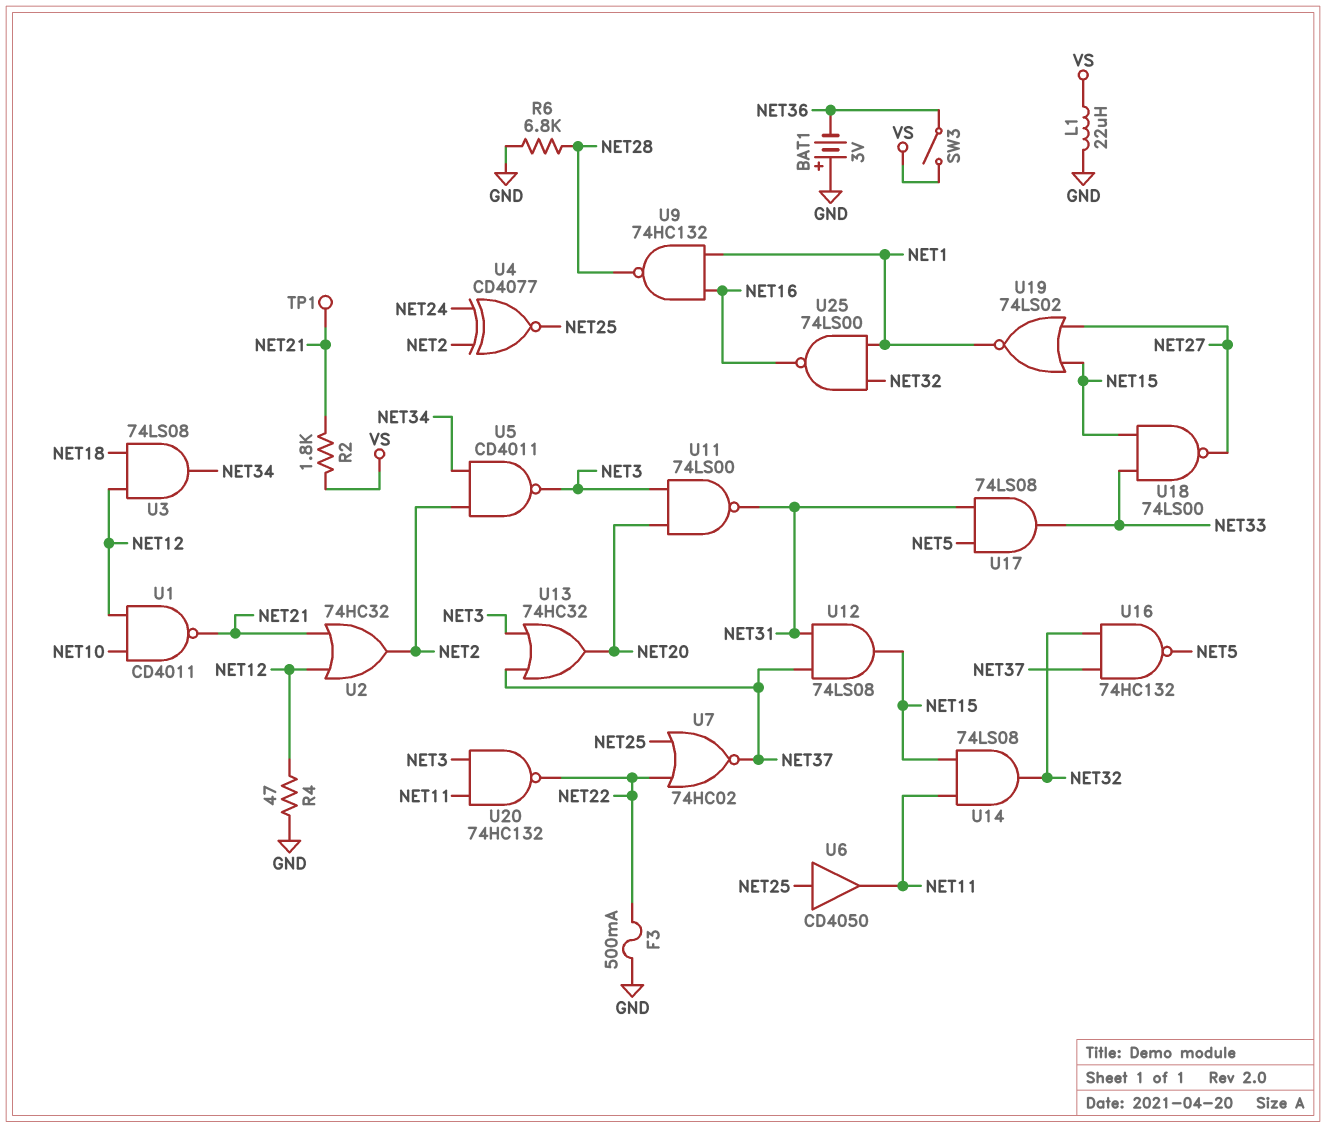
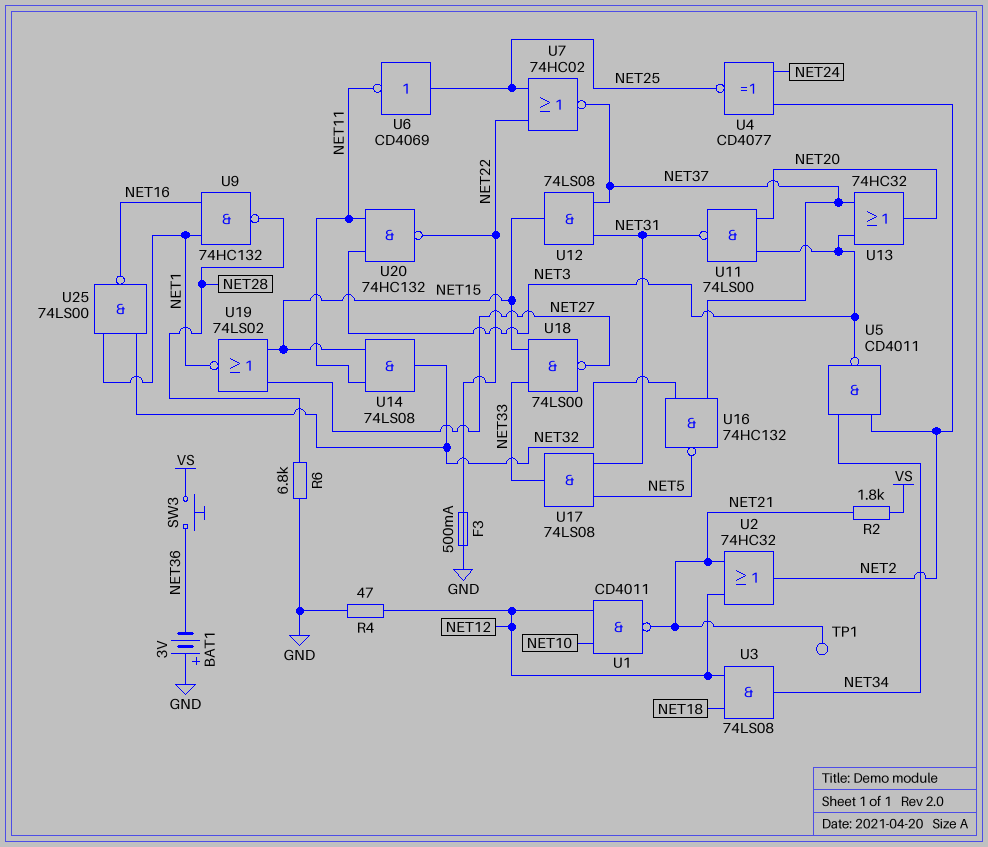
L1: 22uH (GND, VS) -> none
SW3: switch (NET36, VS) -> button (NET36, VS)
U6: buffer CD4050 (in NET25, out NET11) -> NOT CD4069 (in NET25, out NET11)

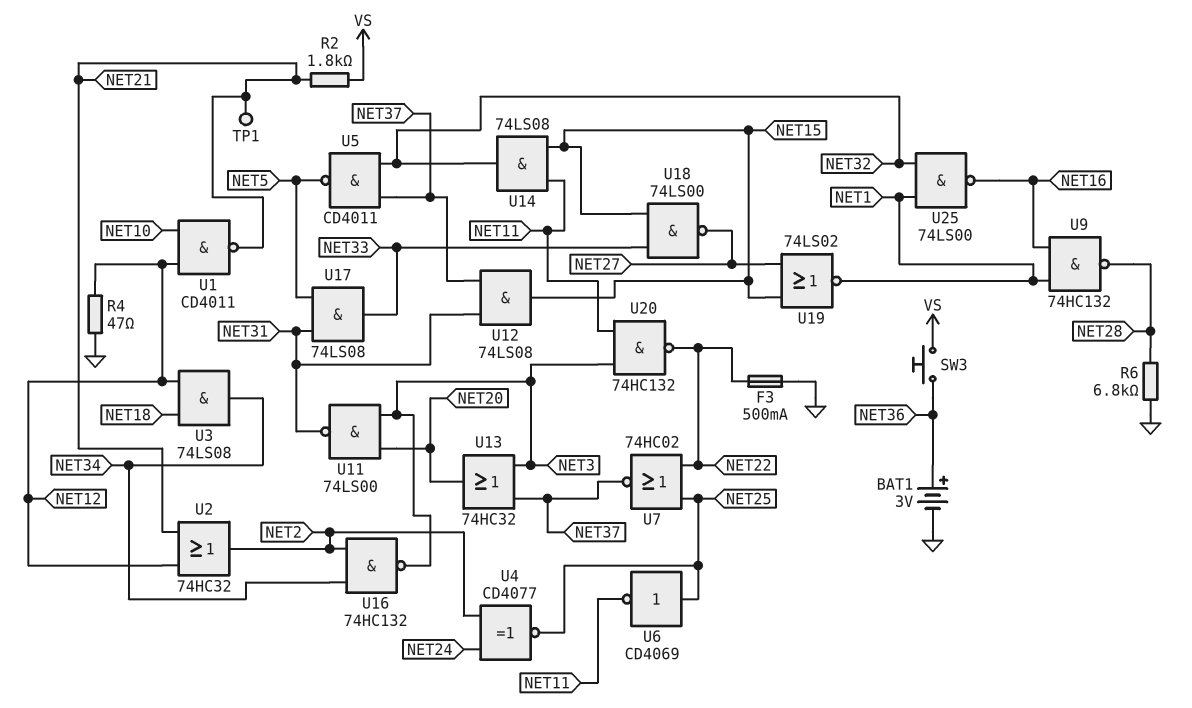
BAT1: 3V (plus GND, minus NET36) -> 3V (plus NET36, minus GND)
U5: NAND CD4011 (in NET2, in NET34, out NET3) -> NAND CD4011 (in NET32, in NET37, out NET5)
U16: NAND 74HC132 (in NET32, in NET37, out NET5) -> NAND 74HC132 (in NET2, in NET34, out NET3)

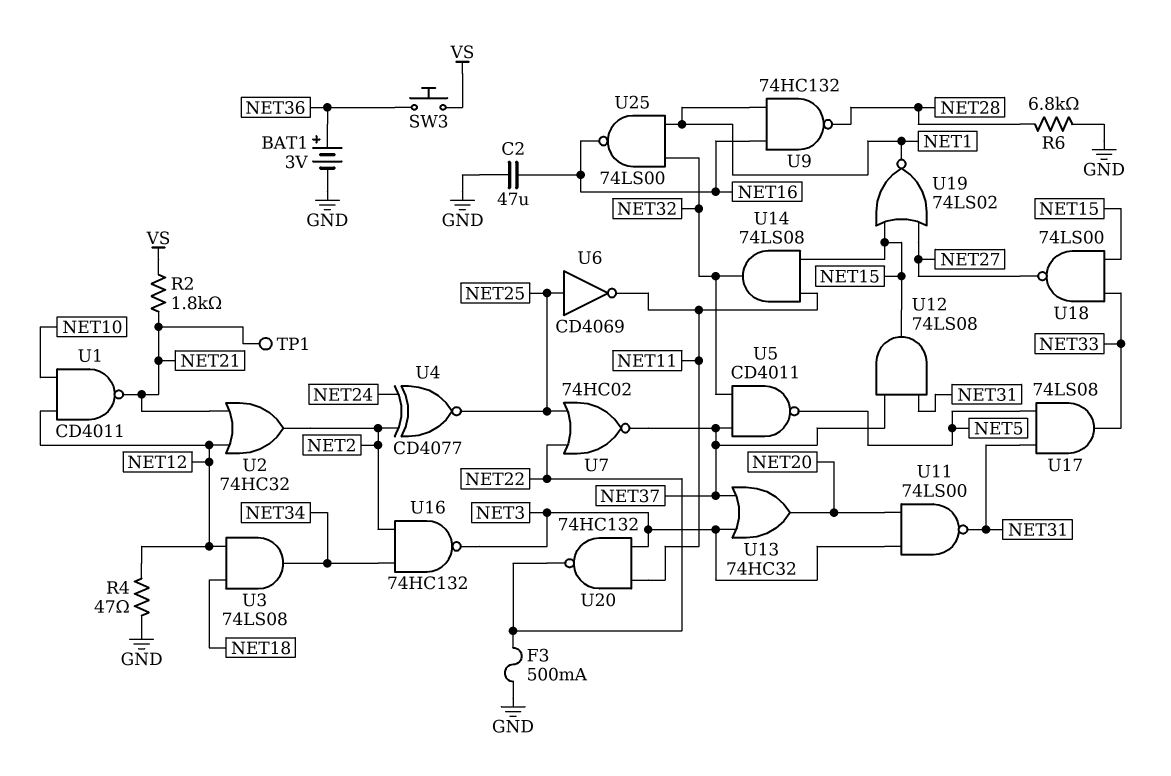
C2: none -> 47uF (GND, NET16)

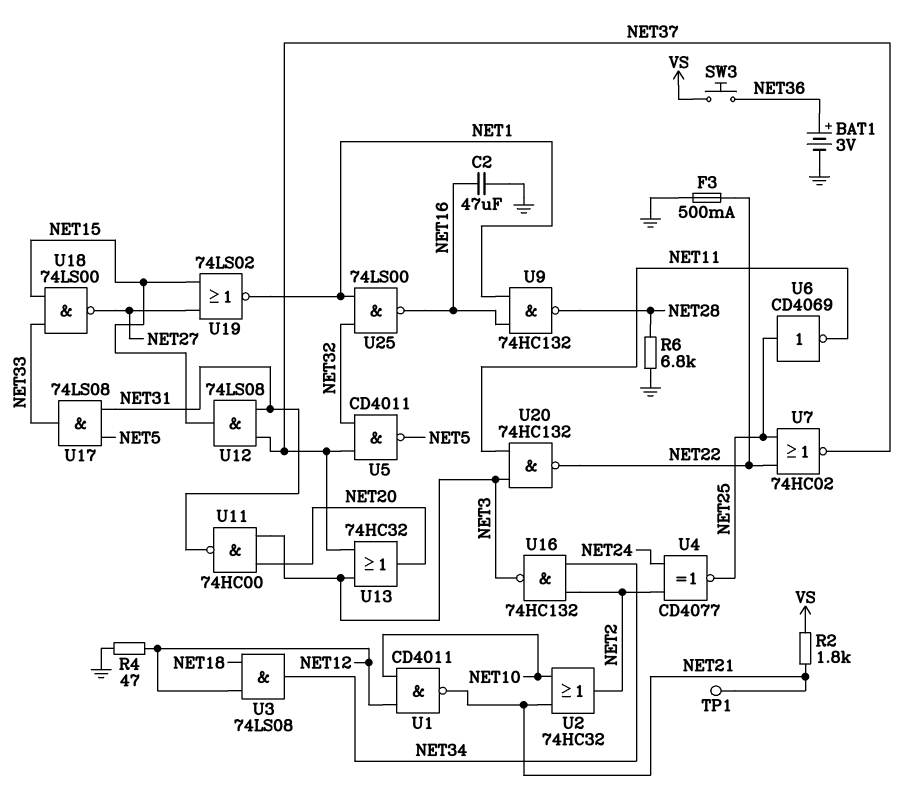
U2: OR 74HC32 (in NET12, in NET21, out NET2) -> OR 74HC32 (in NET10, in NET21, out NET2)
U11: NAND 74LS00 (in NET3, in NET20, out NET31) -> NAND 74HC00 (in NET3, in NET20, out NET31)
U14: AND 74LS08 (in NET11, in NET15, out NET32) -> none

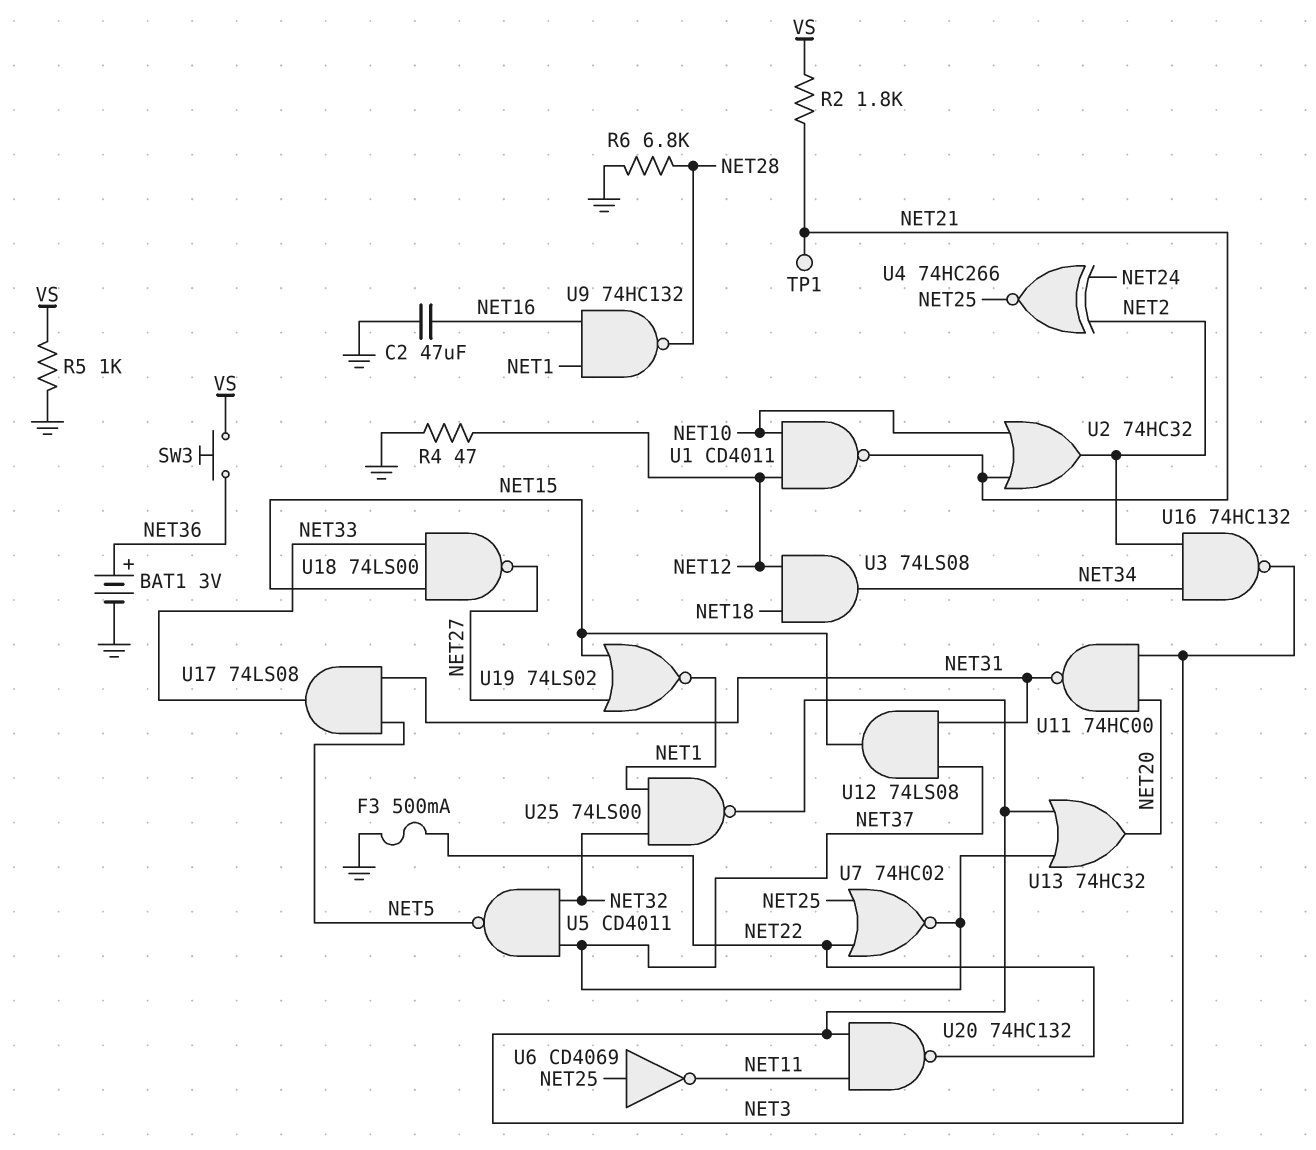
R5: none -> 1k (GND, VS)
U4: XNOR CD4077 (in NET2, in NET24, out NET25) -> XNOR 74HC266 (in NET2, in NET24, out NET25)
U25: NAND 74LS00 (in NET1, in NET32, out NET16) -> NAND 74LS00 (in NET1, in NET32, out NET3)

